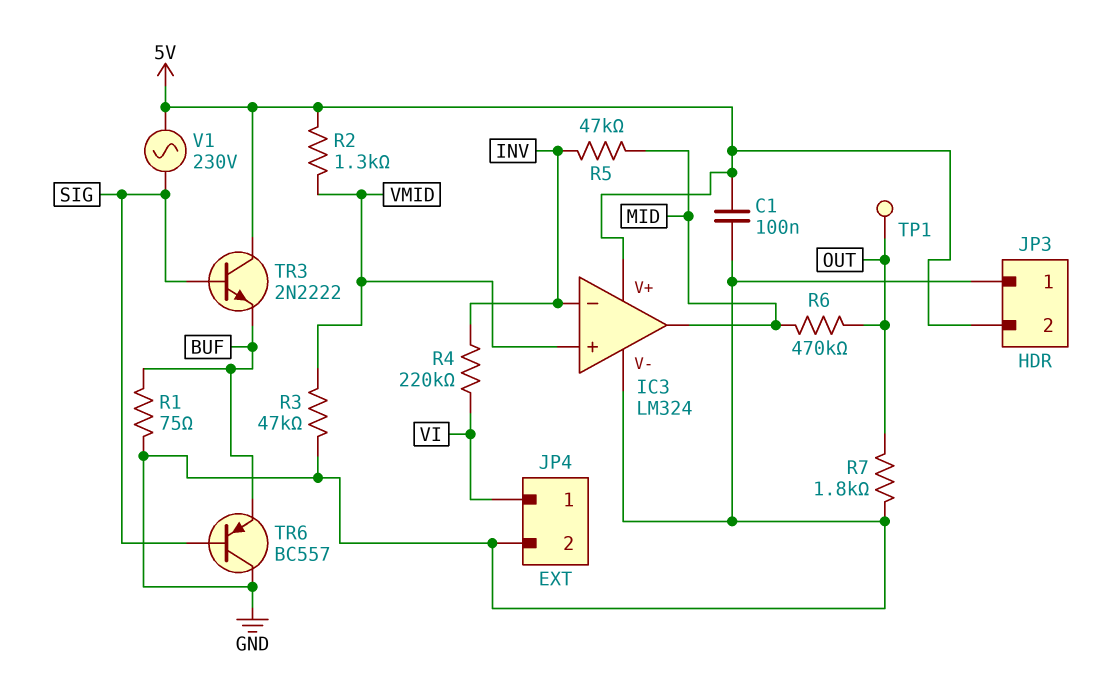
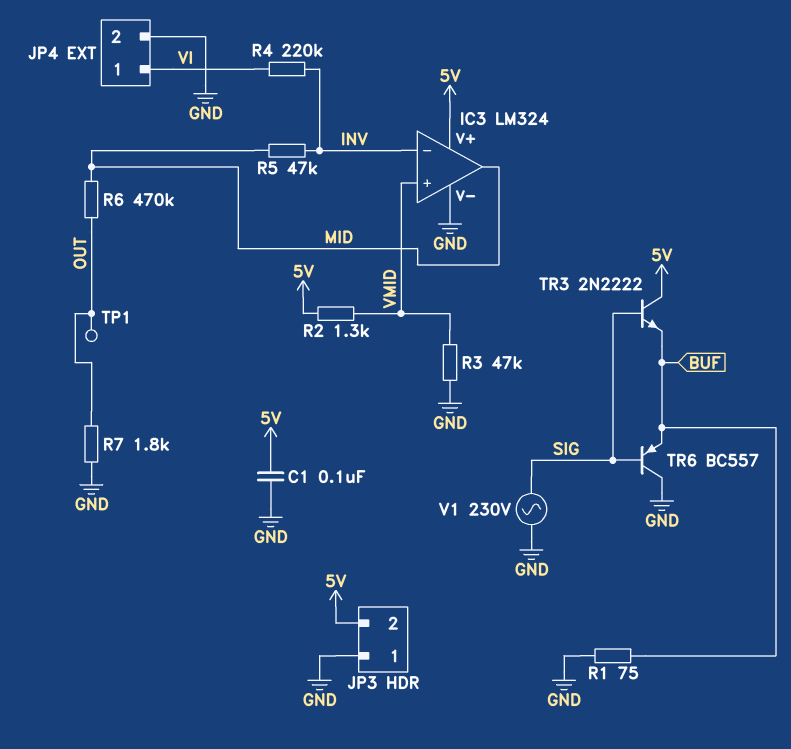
V1: AC 230V (5V, SIG) -> AC 230V (GND, SIG)

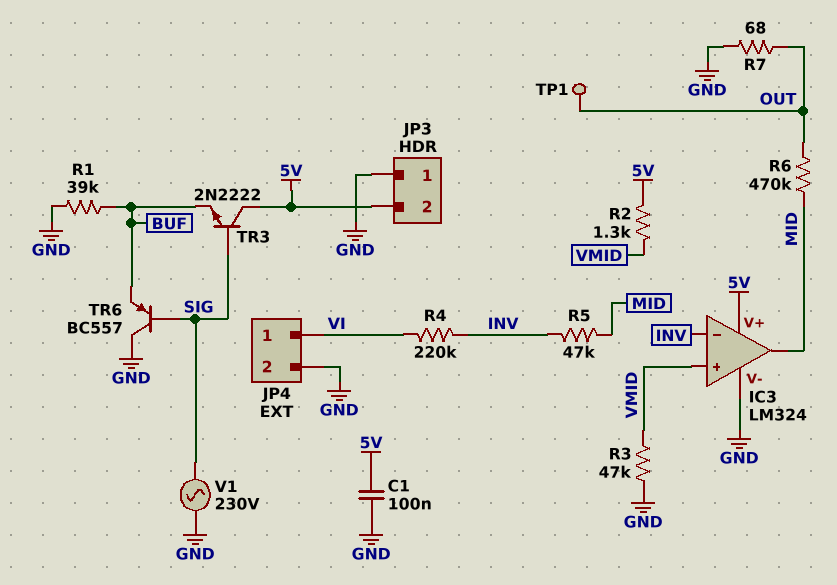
R1: 75 (BUF, GND) -> 39k (BUF, GND)
R7: 1.8k (GND, OUT) -> 68 (GND, OUT)

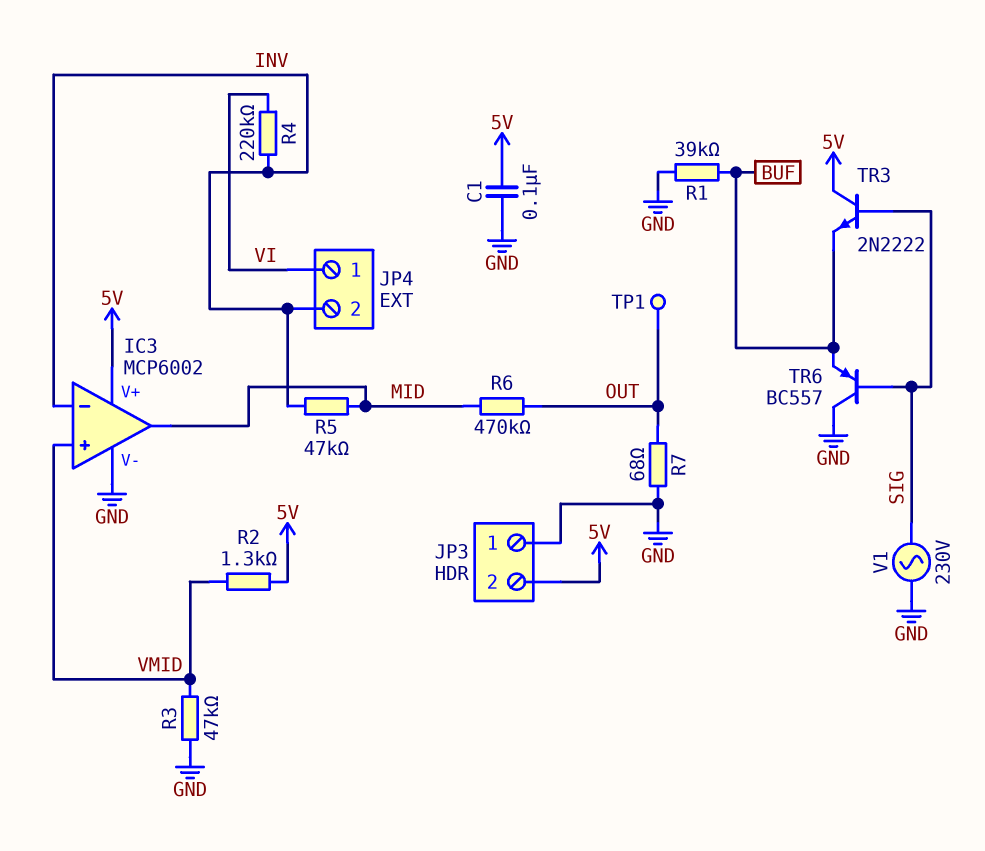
IC3: LM324 -> MCP6002
JP4 pin 2: GND -> INV

